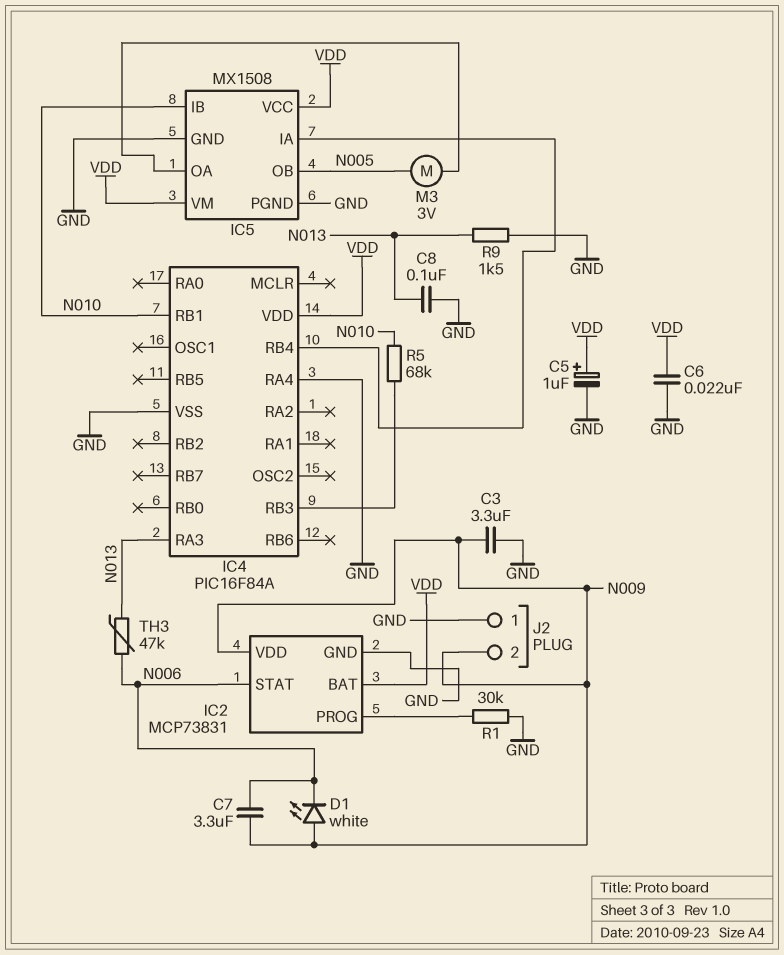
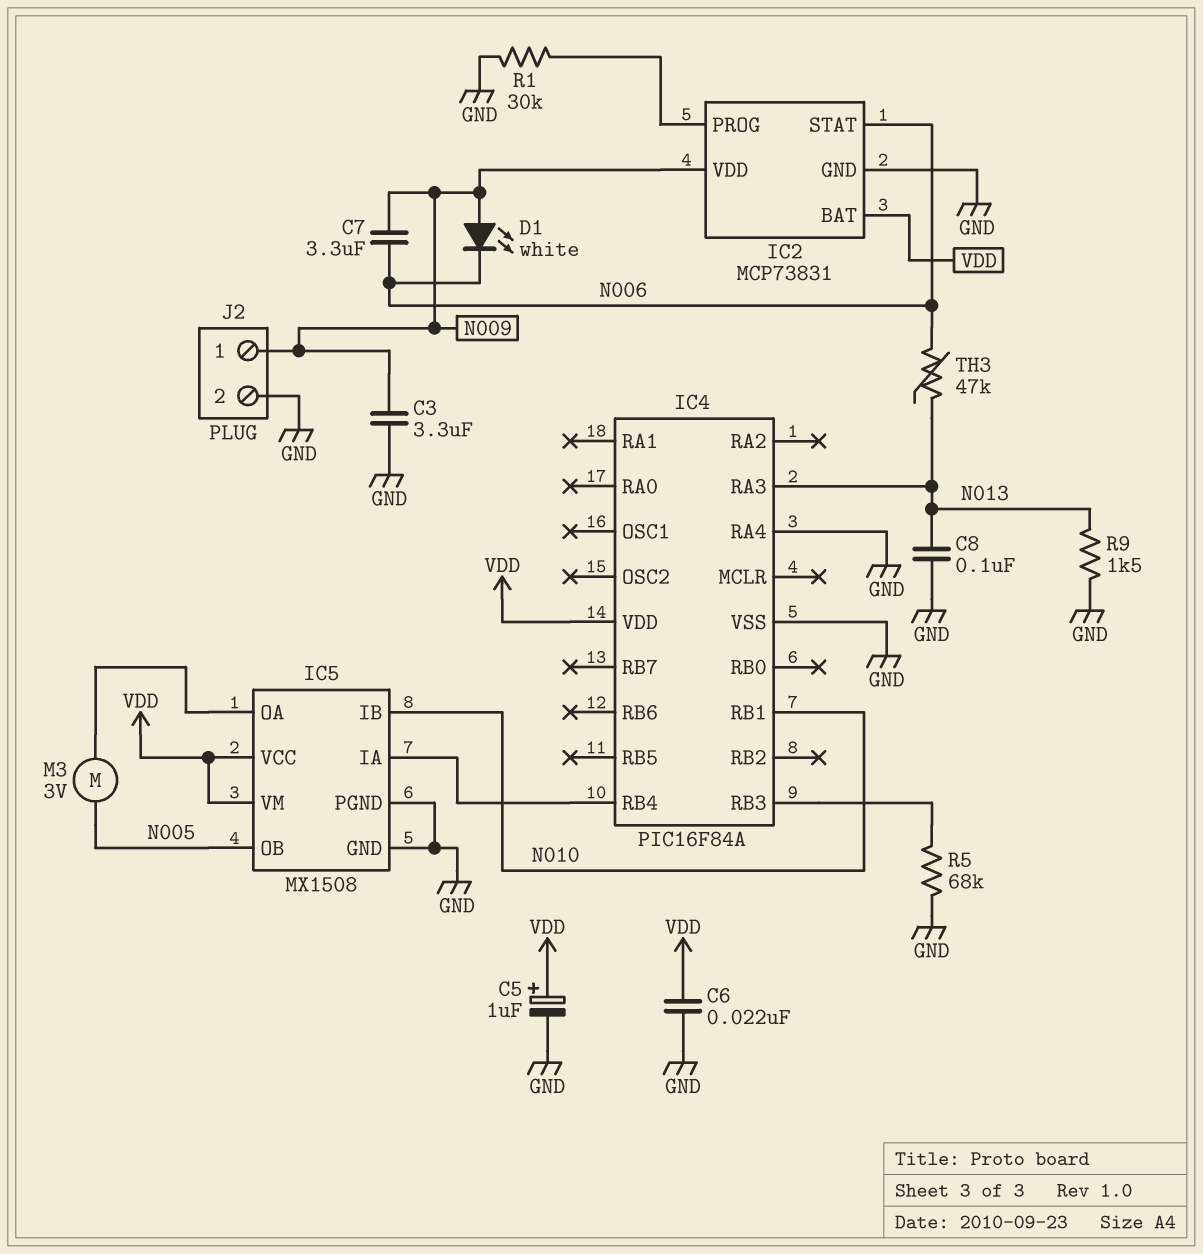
J2 pin 1: GND -> N009
J2 pin 2: N009 -> GND
R5: 68k (IC4/RB3, N010) -> 68k (GND, IC4/RB3)

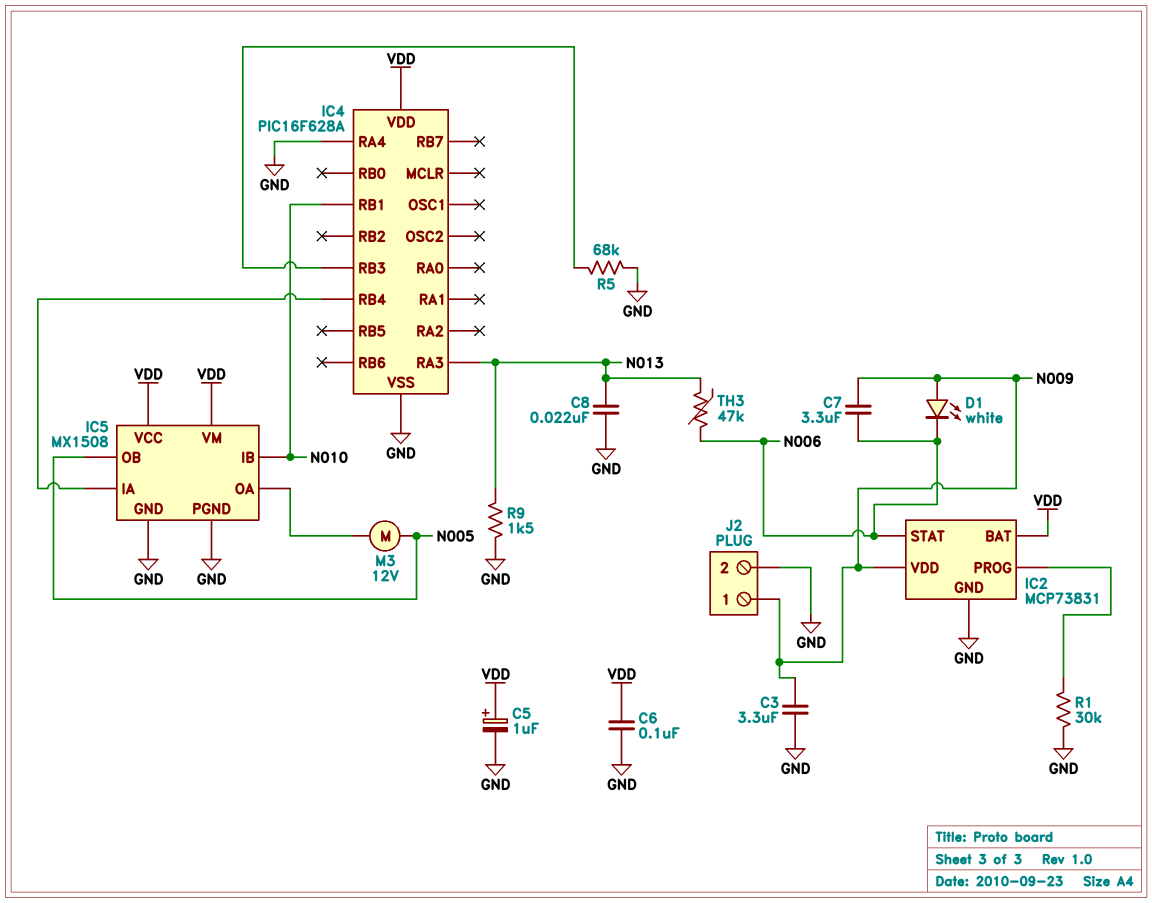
C6: 22nF (GND, VDD) -> 100nF (GND, VDD)
C8: 100nF (GND, N013) -> 22nF (GND, N013)
IC4: PIC16F84A -> PIC16F628A
M3: motor 3V (IC5/OA, N005) -> motor 12V (IC5/OA, N005)

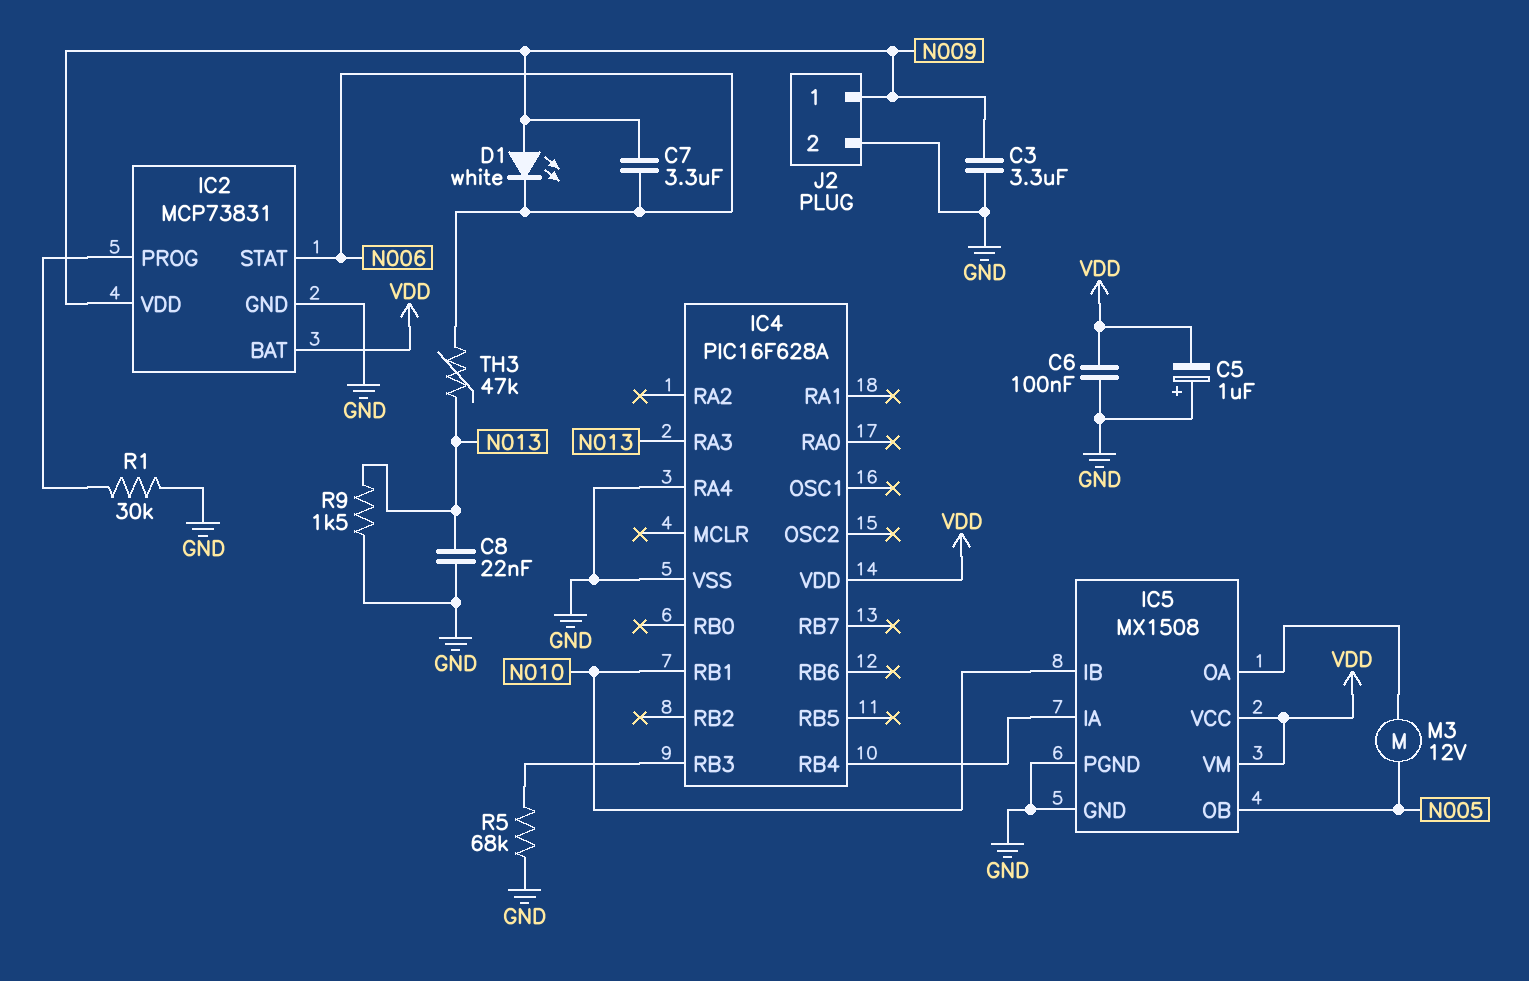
C5: 1uF (plus VDD, minus GND) -> 1uF (plus GND, minus VDD)

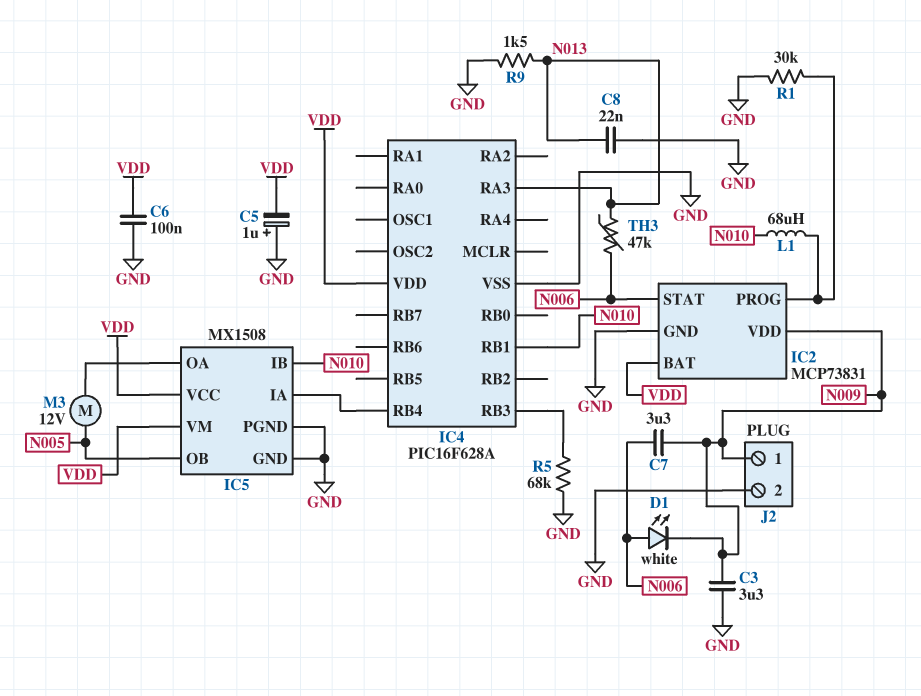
D1: LED white (A N009, K N006) -> LED white (A N006, K N009)
IC4 pin RA4: GND -> none
L1: none -> 68uH (IC2/PROG, N010)

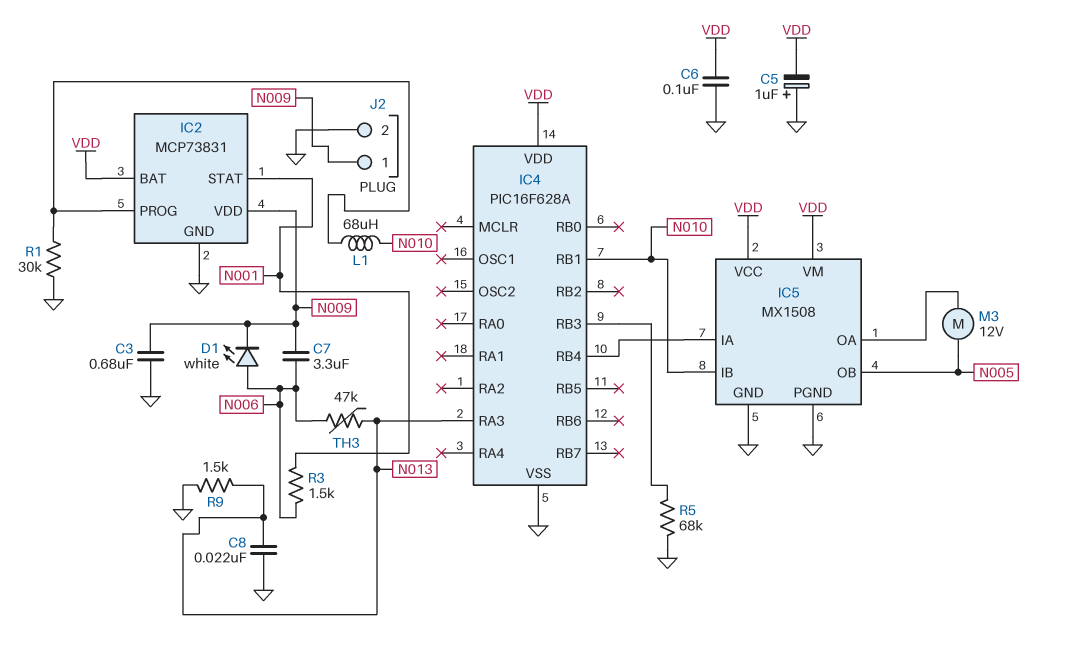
C3: 3.3uF (GND, N009) -> 680nF (GND, N009)
IC2 pin STAT: N006 -> N001
R3: none -> 1.5k (N001, N006)

